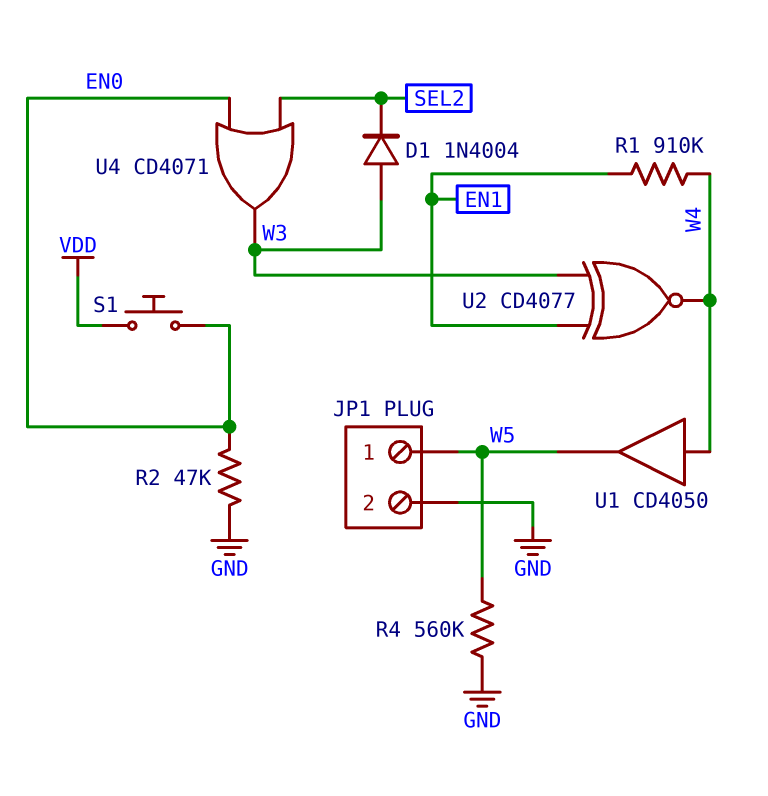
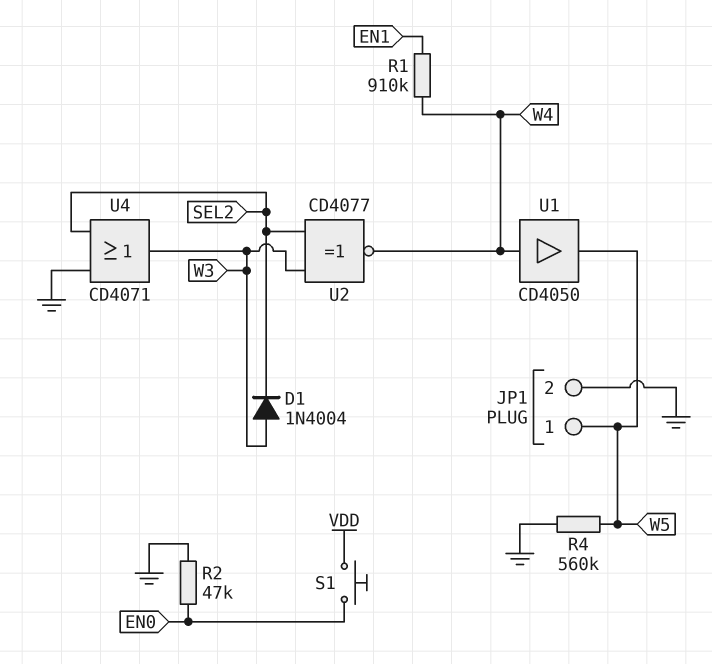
U2: XNOR CD4077 (in EN1, in W3, out W4) -> XNOR CD4077 (in SEL2, in W3, out W4)
U4: OR CD4071 (in EN0, in SEL2, out W3) -> OR CD4071 (in GND, in SEL2, out W3)

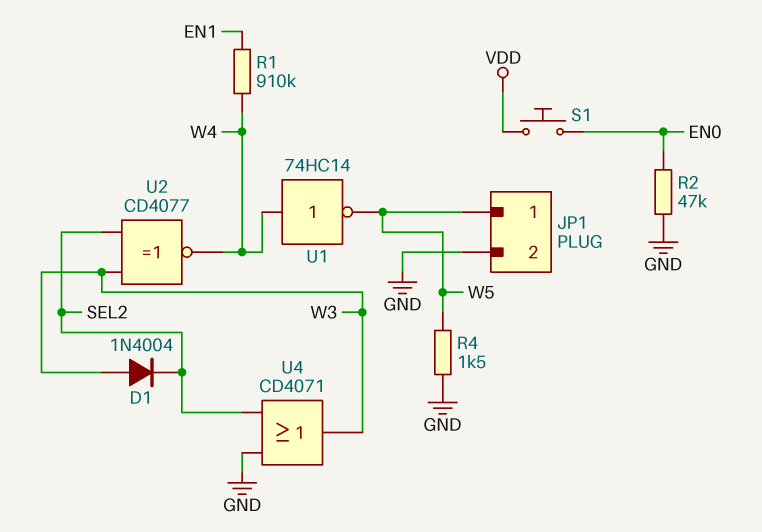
R4: 560k (GND, W5) -> 1.5k (GND, W5)
U1: buffer CD4050 (in W4, out W5) -> NOT 74HC14 (in W4, out W5)

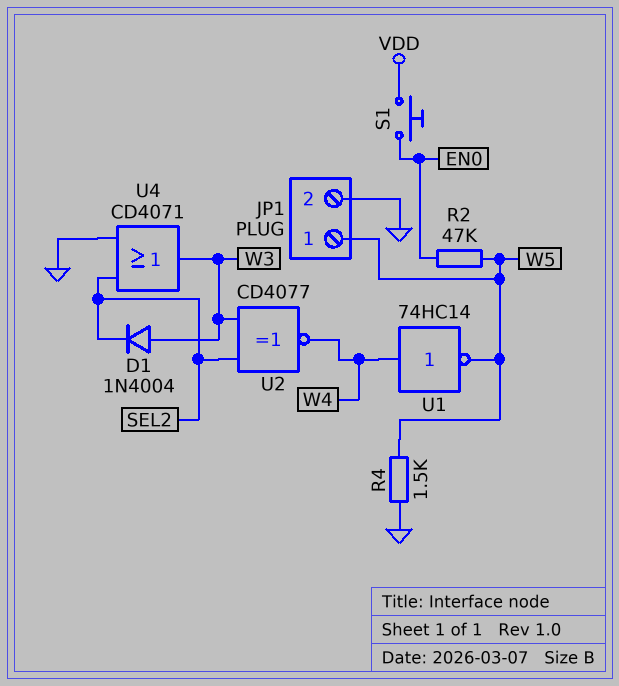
R1: 910k (EN1, W4) -> none
R2: 47k (EN0, GND) -> 47k (EN0, W5)

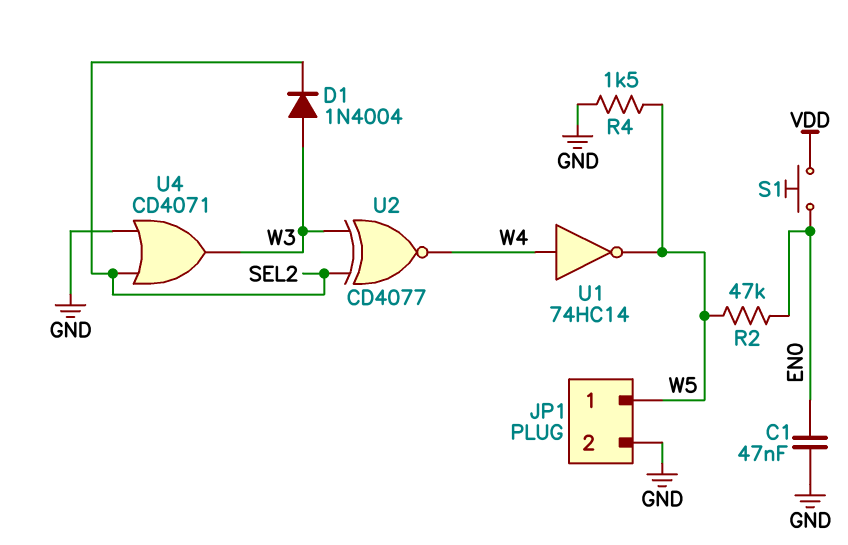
C1: none -> 47nF (EN0, GND)

